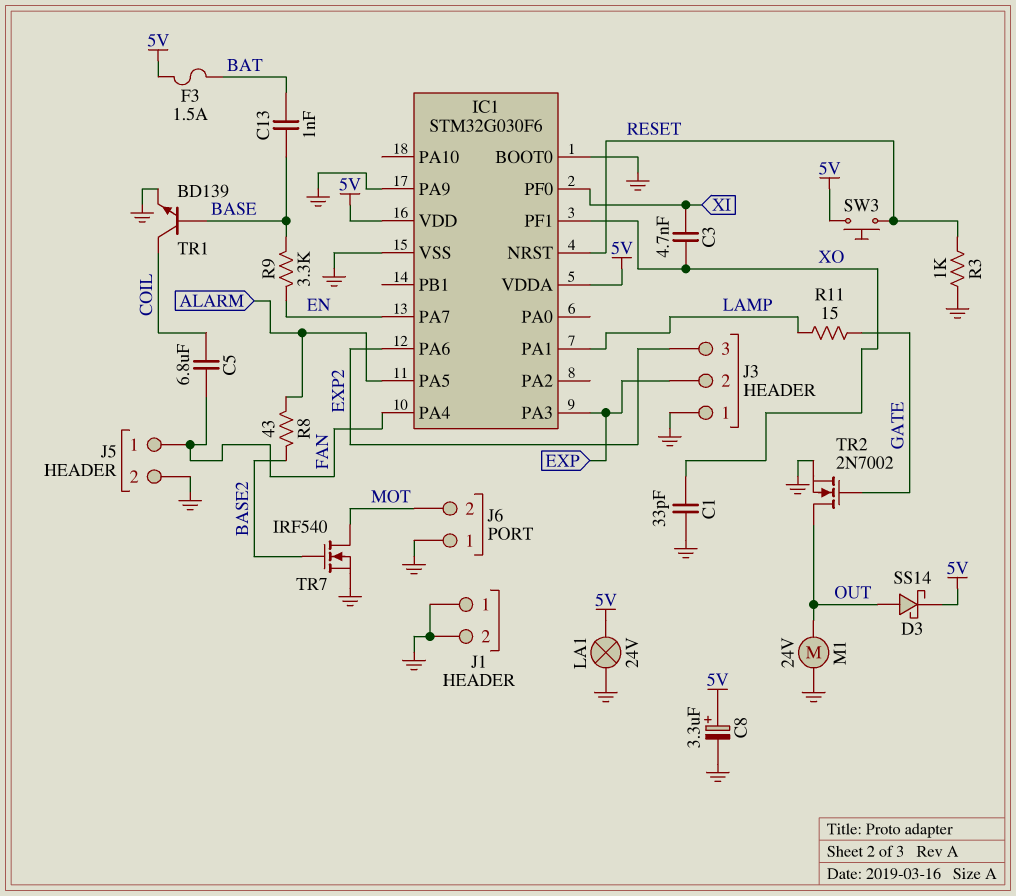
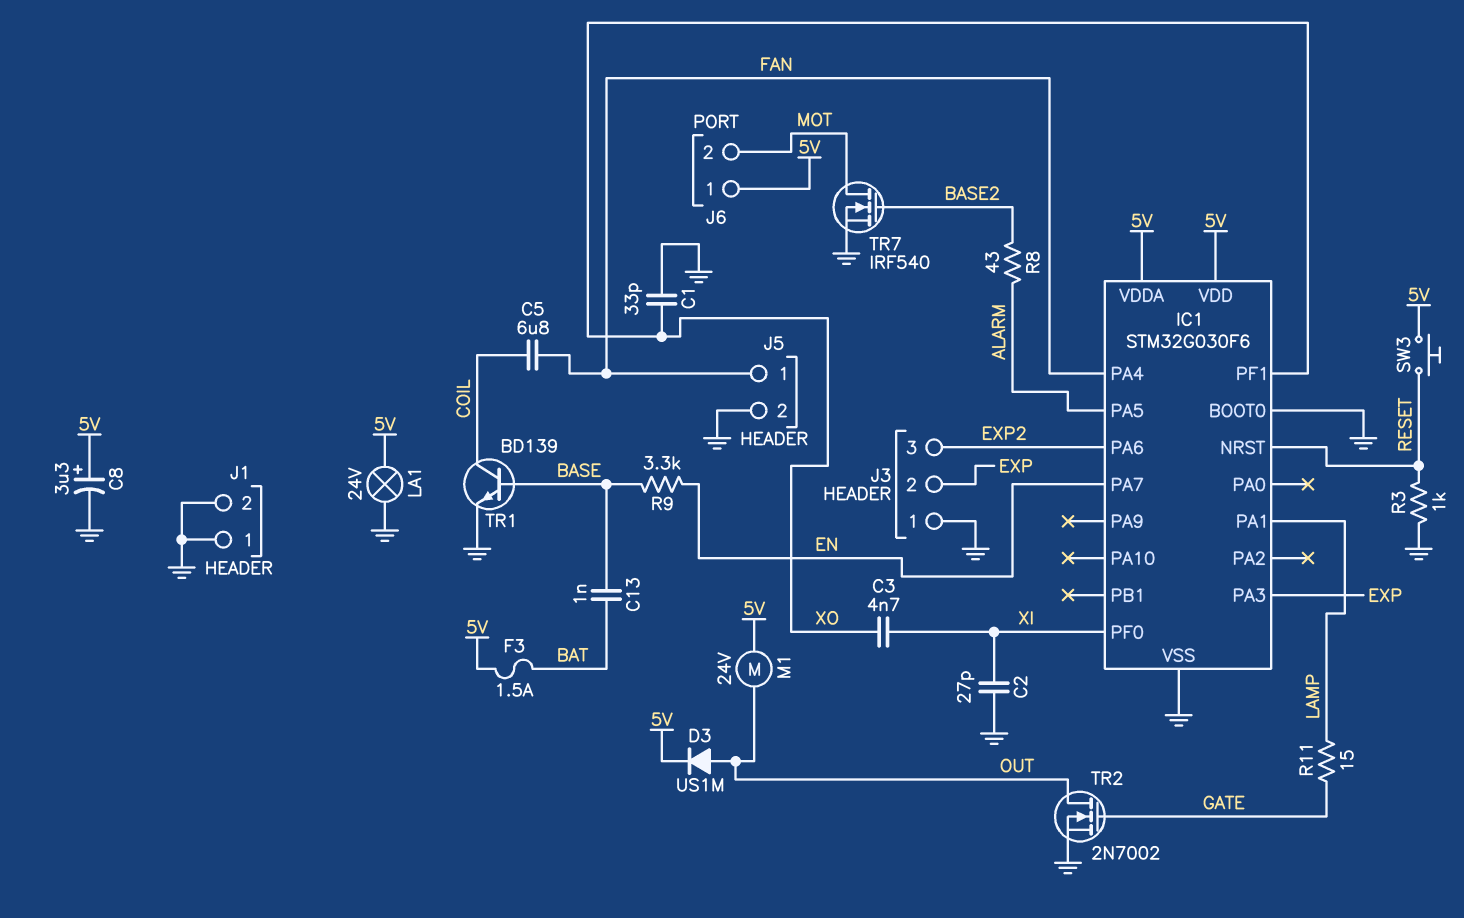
C2: none -> 27pF (GND, XI)
D3: schottky SS14 (A OUT, K 5V) -> diode US1M (A OUT, K 5V)
IC1 pin PA9: GND -> none
J6 pin 1: GND -> 5V
M1: motor 24V (GND, OUT) -> motor 24V (5V, OUT)

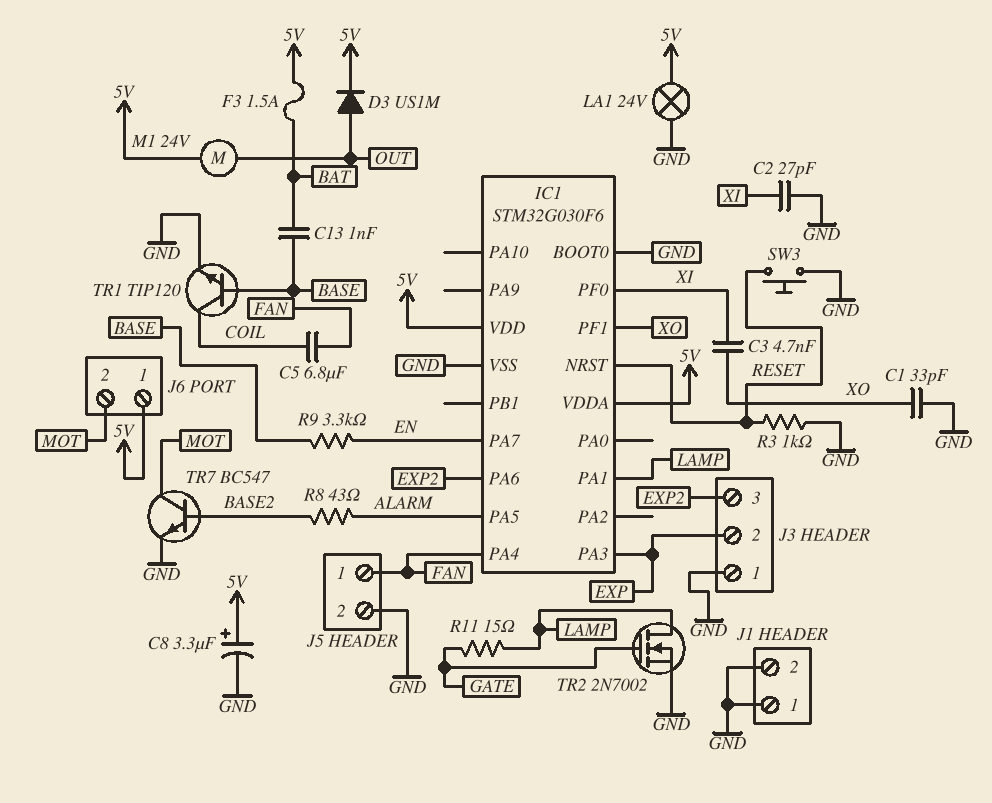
SW3: button (5V, RESET) -> button (GND, RESET)
TR1: NPN BD139 (B BASE, C COIL, E GND) -> NPN TIP120 (B BASE, C COIL, E GND)
TR2: NMOS 2N7002 (G GATE, D OUT, S GND) -> NMOS 2N7002 (G GATE, D LAMP, S GND)
TR7: NMOS IRF540 (G BASE2, D MOT, S GND) -> NPN BC547 (B BASE2, C MOT, E GND)

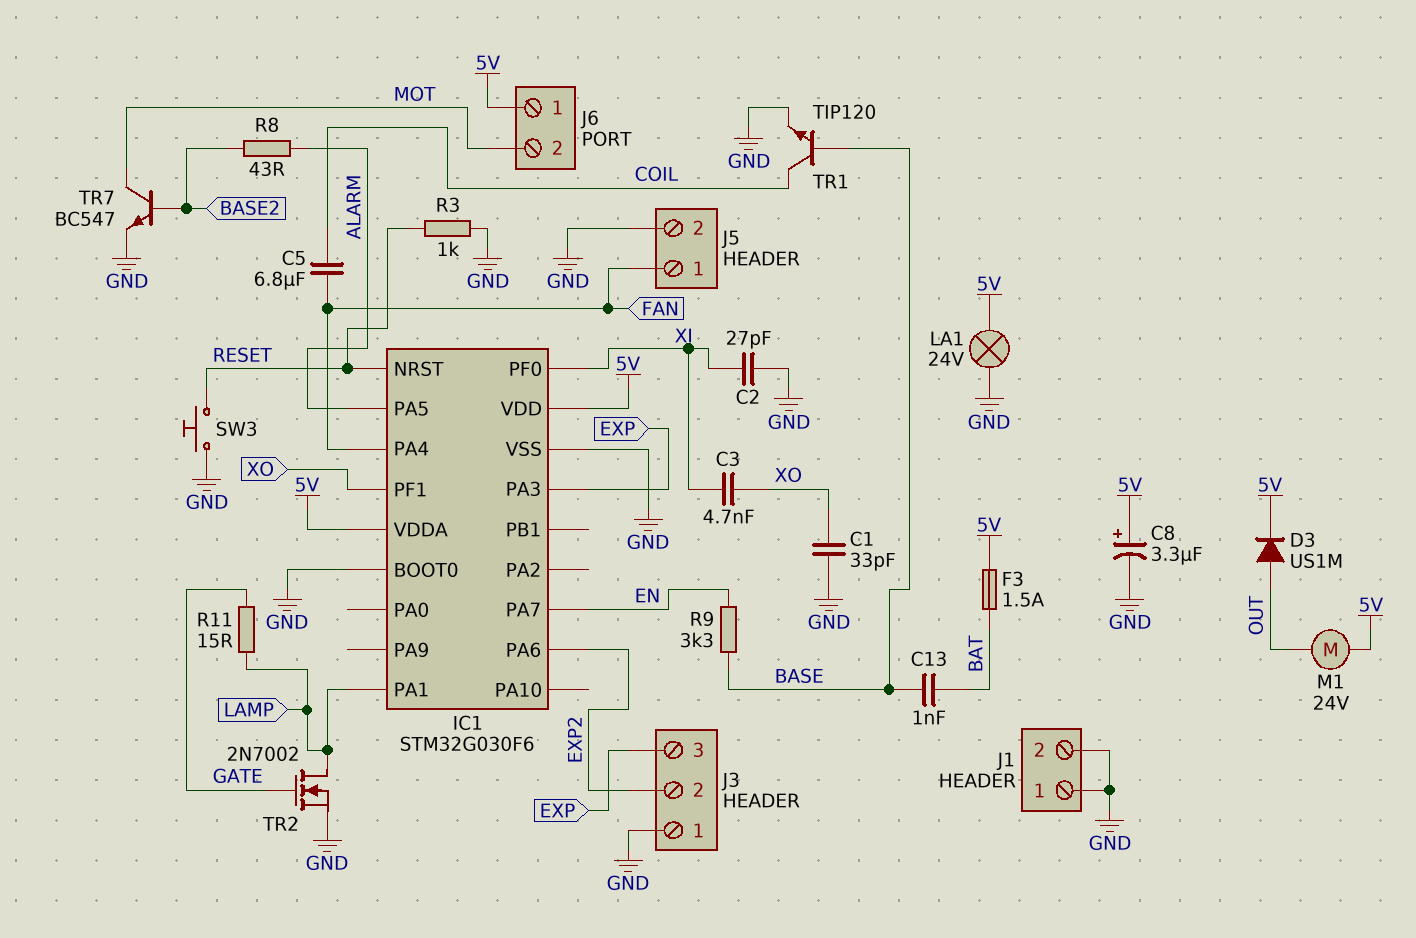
J3 pin 2: EXP -> EXP2
J3 pin 3: EXP2 -> EXP

